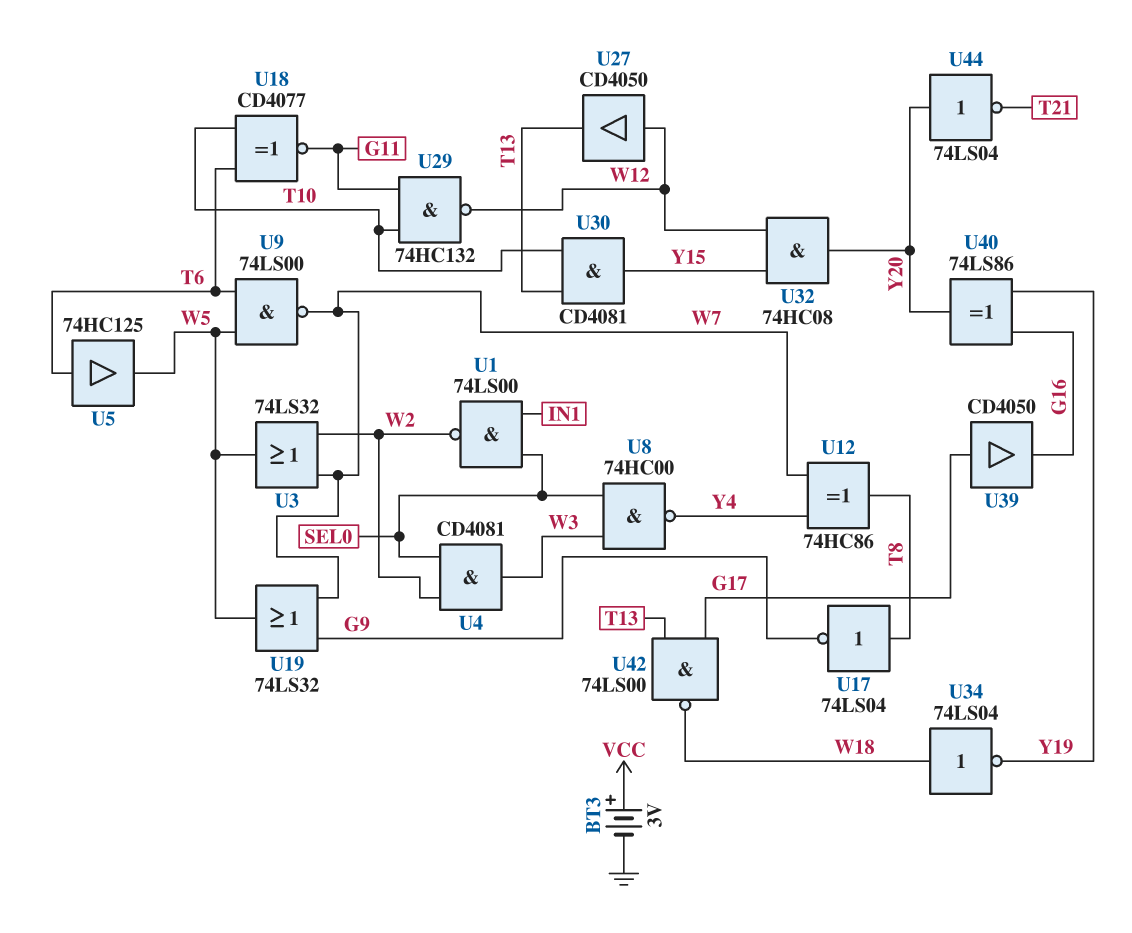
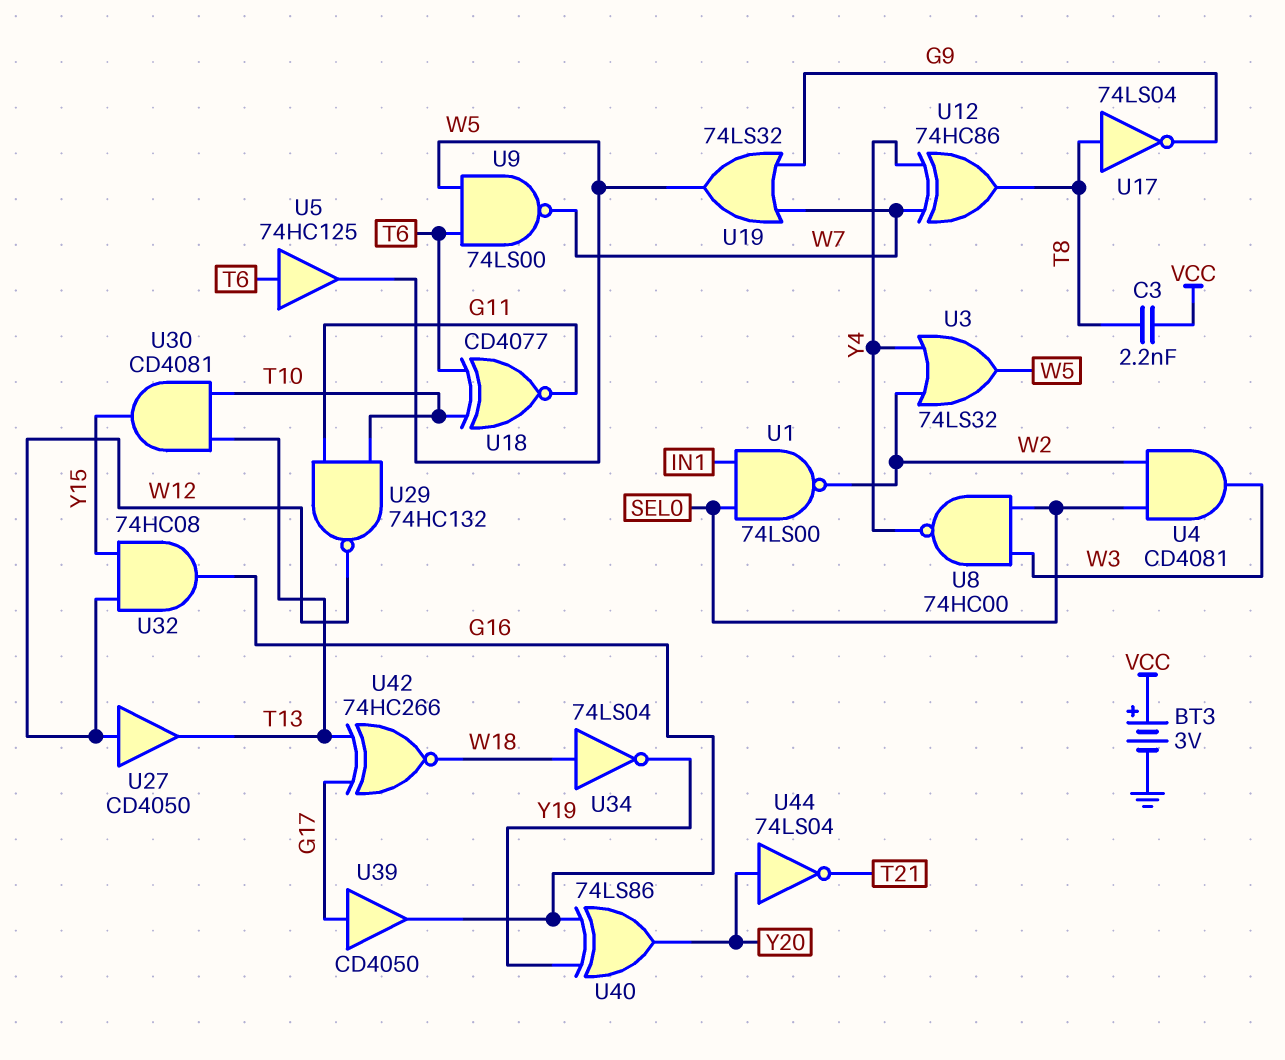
C3: none -> 2.2nF (T8, VCC)
U3: OR 74LS32 (in W2, in W7, out W5) -> OR 74LS32 (in W2, in Y4, out W5)
U32: AND 74HC08 (in W12, in Y15, out Y20) -> AND 74HC08 (in W12, in Y15, out G16)
U42: NAND 74LS00 (in G17, in T13, out W18) -> XNOR 74HC266 (in G17, in T13, out W18)

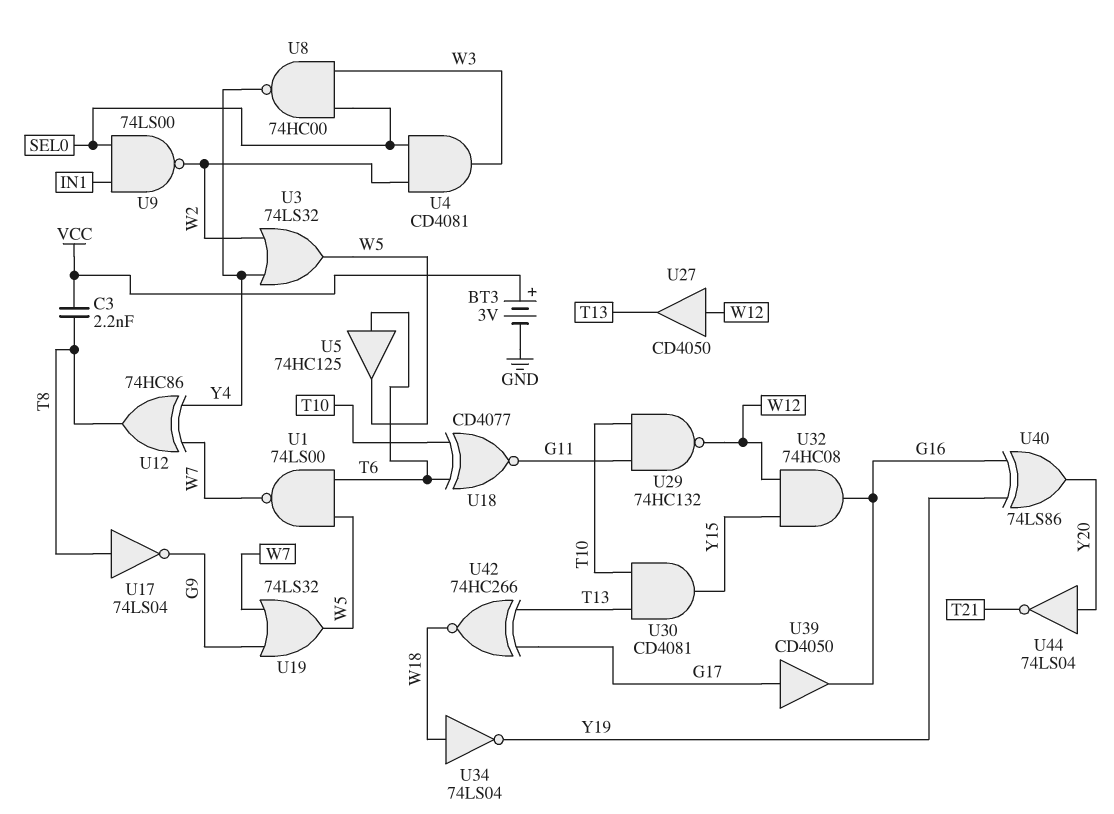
U1: NAND 74LS00 (in IN1, in SEL0, out W2) -> NAND 74LS00 (in T6, in W5, out W7)
U9: NAND 74LS00 (in T6, in W5, out W7) -> NAND 74LS00 (in IN1, in SEL0, out W2)

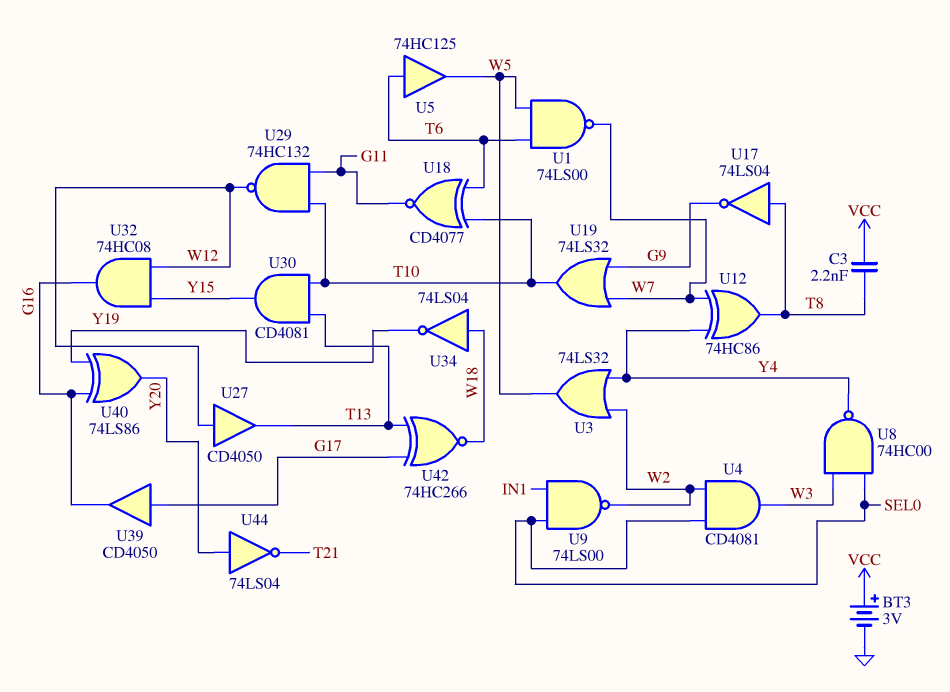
U19: OR 74LS32 (in G9, in W7, out W5) -> OR 74LS32 (in G9, in W7, out T10)

